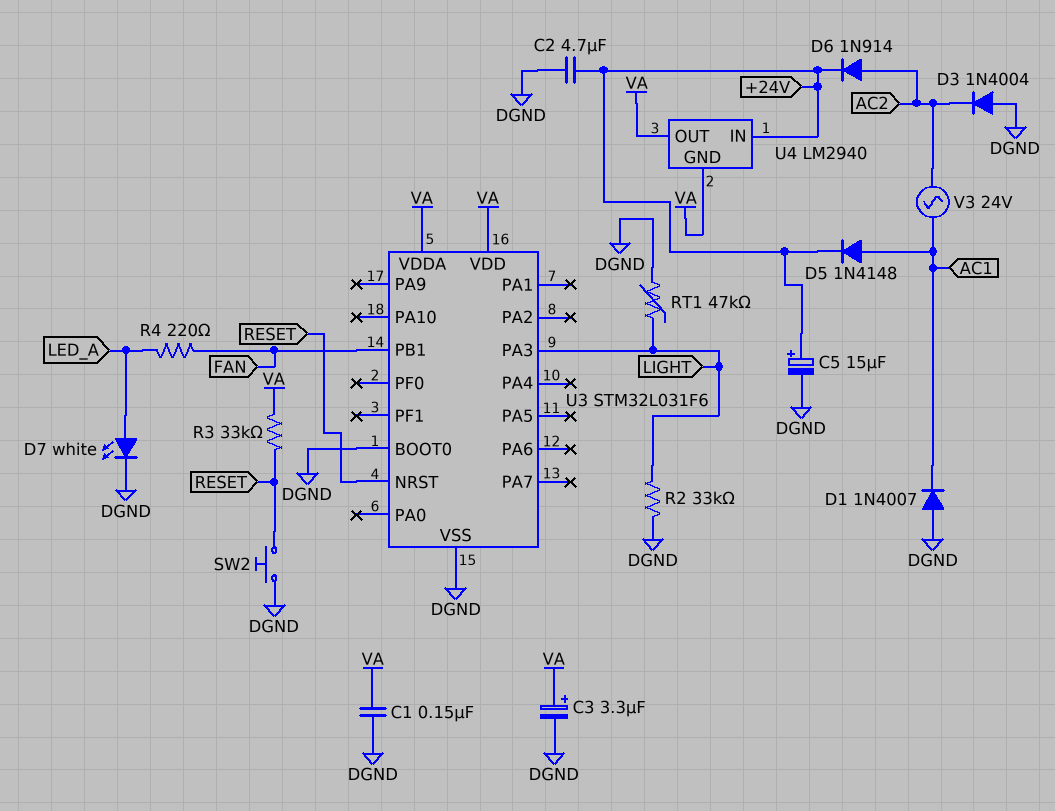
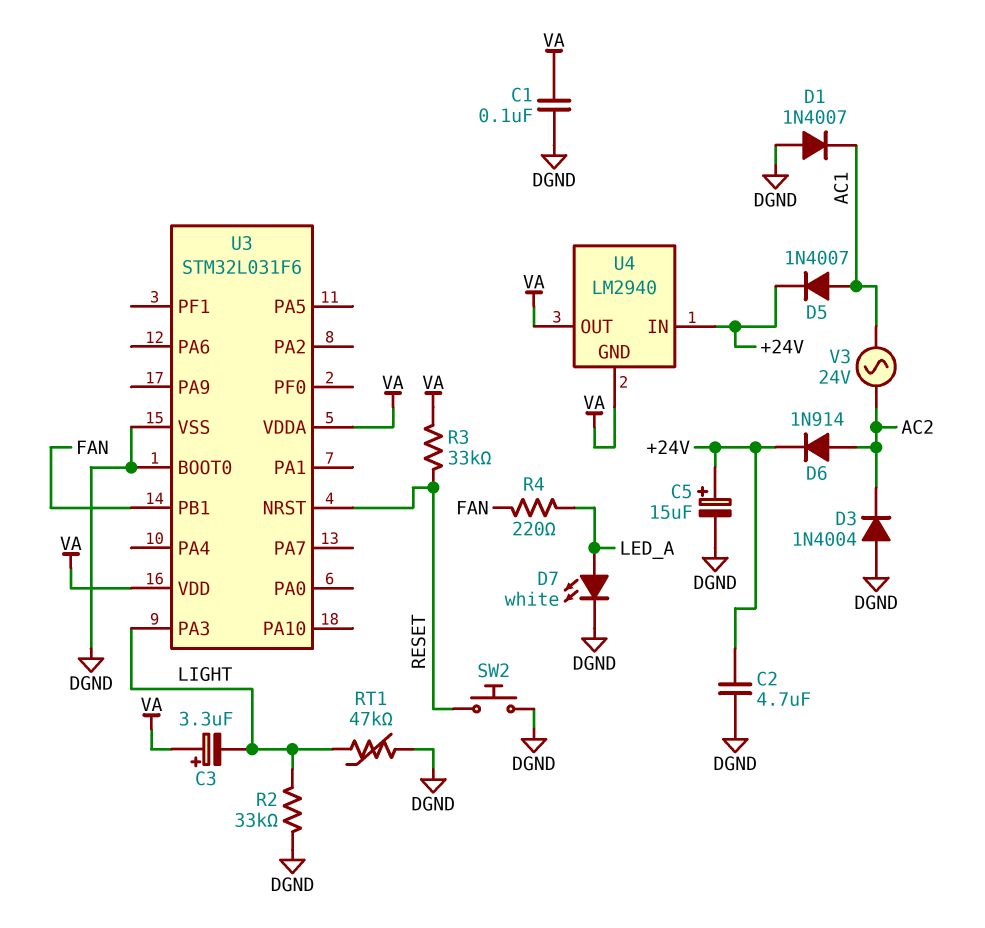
C1: 150nF (DGND, VA) -> 100nF (DGND, VA)
C3: 3.3uF (plus VA, minus DGND) -> 3.3uF (plus VA, minus LIGHT)
D5: diode 1N4148 (A AC1, K +24V) -> diode 1N4007 (A AC1, K +24V)

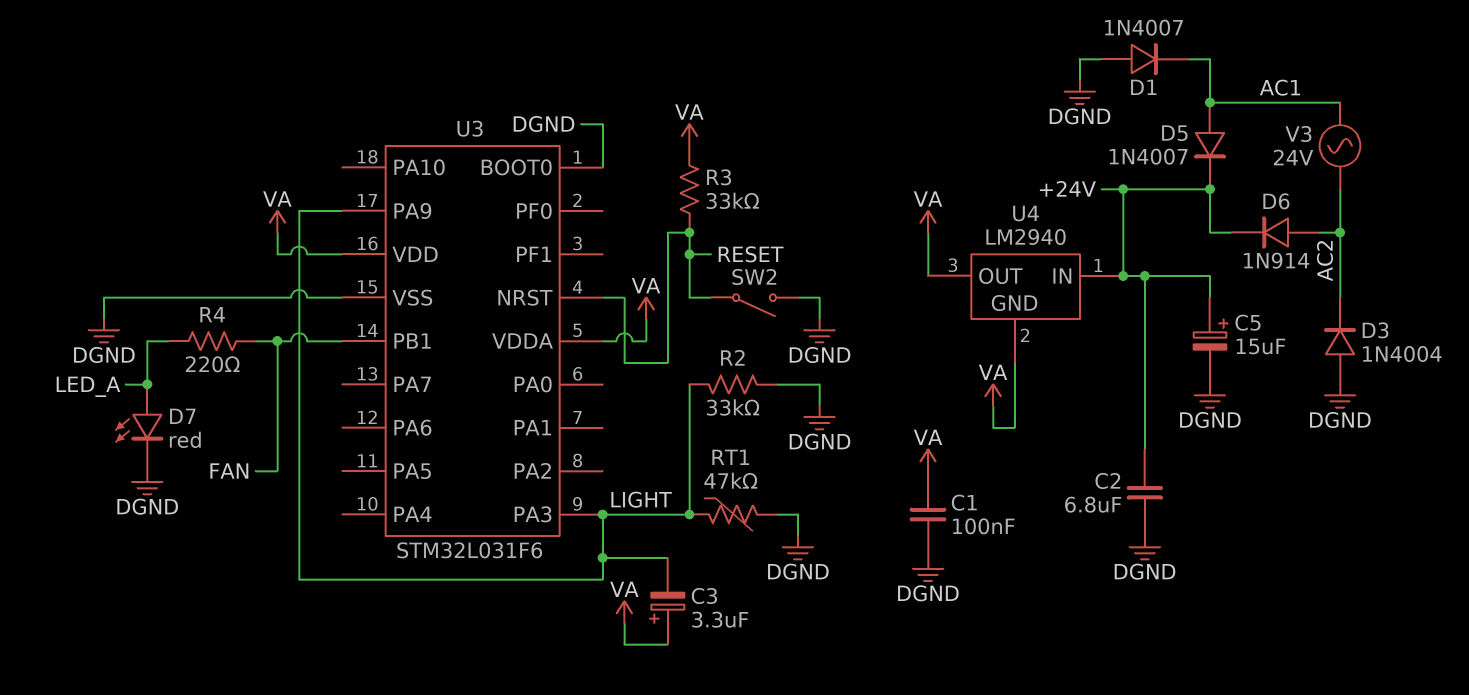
C2: 4.7uF (+24V, DGND) -> 6.8uF (+24V, DGND)
D7: LED white (A LED_A, K DGND) -> LED red (A LED_A, K DGND)
SW2: button (DGND, RESET) -> switch (DGND, RESET)
U3 pin PA9: none -> LIGHT

